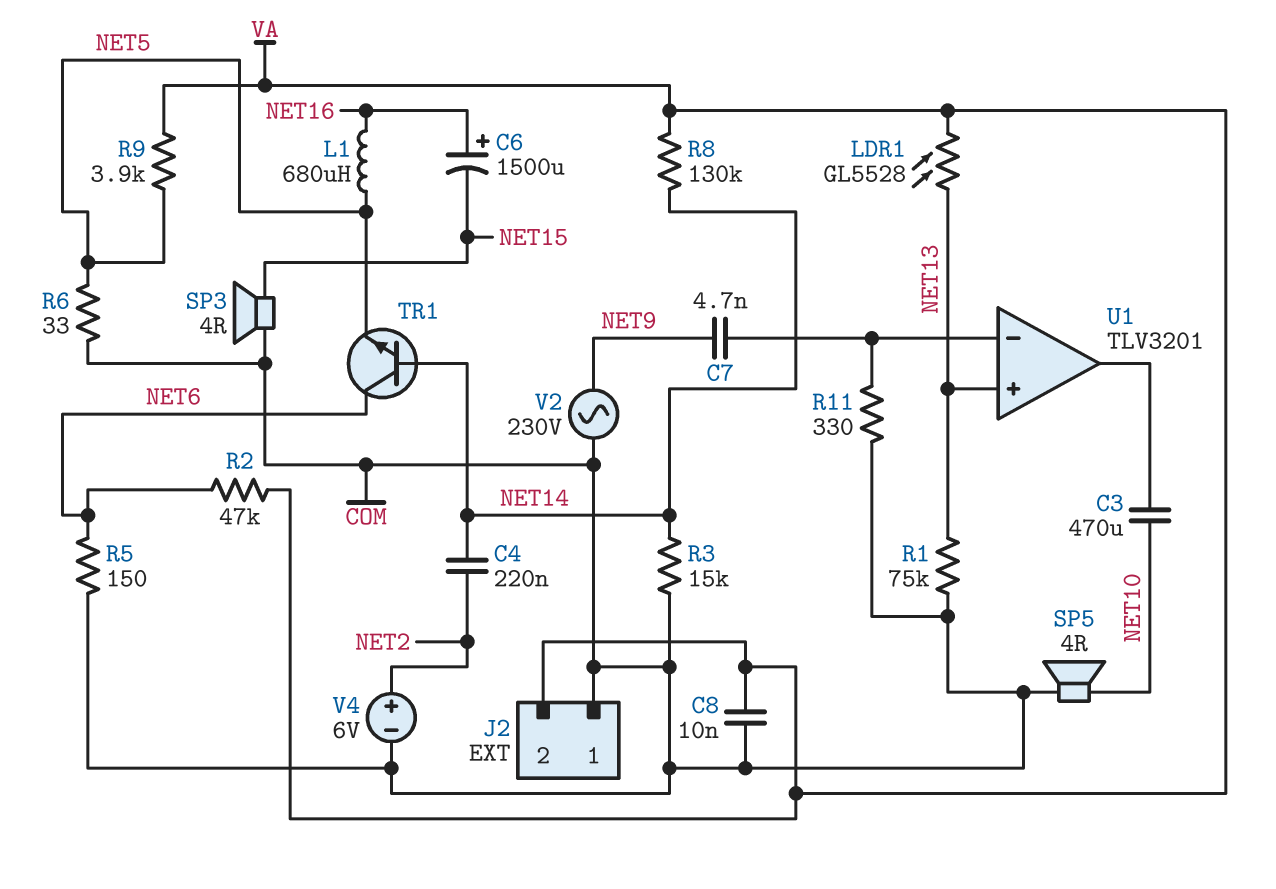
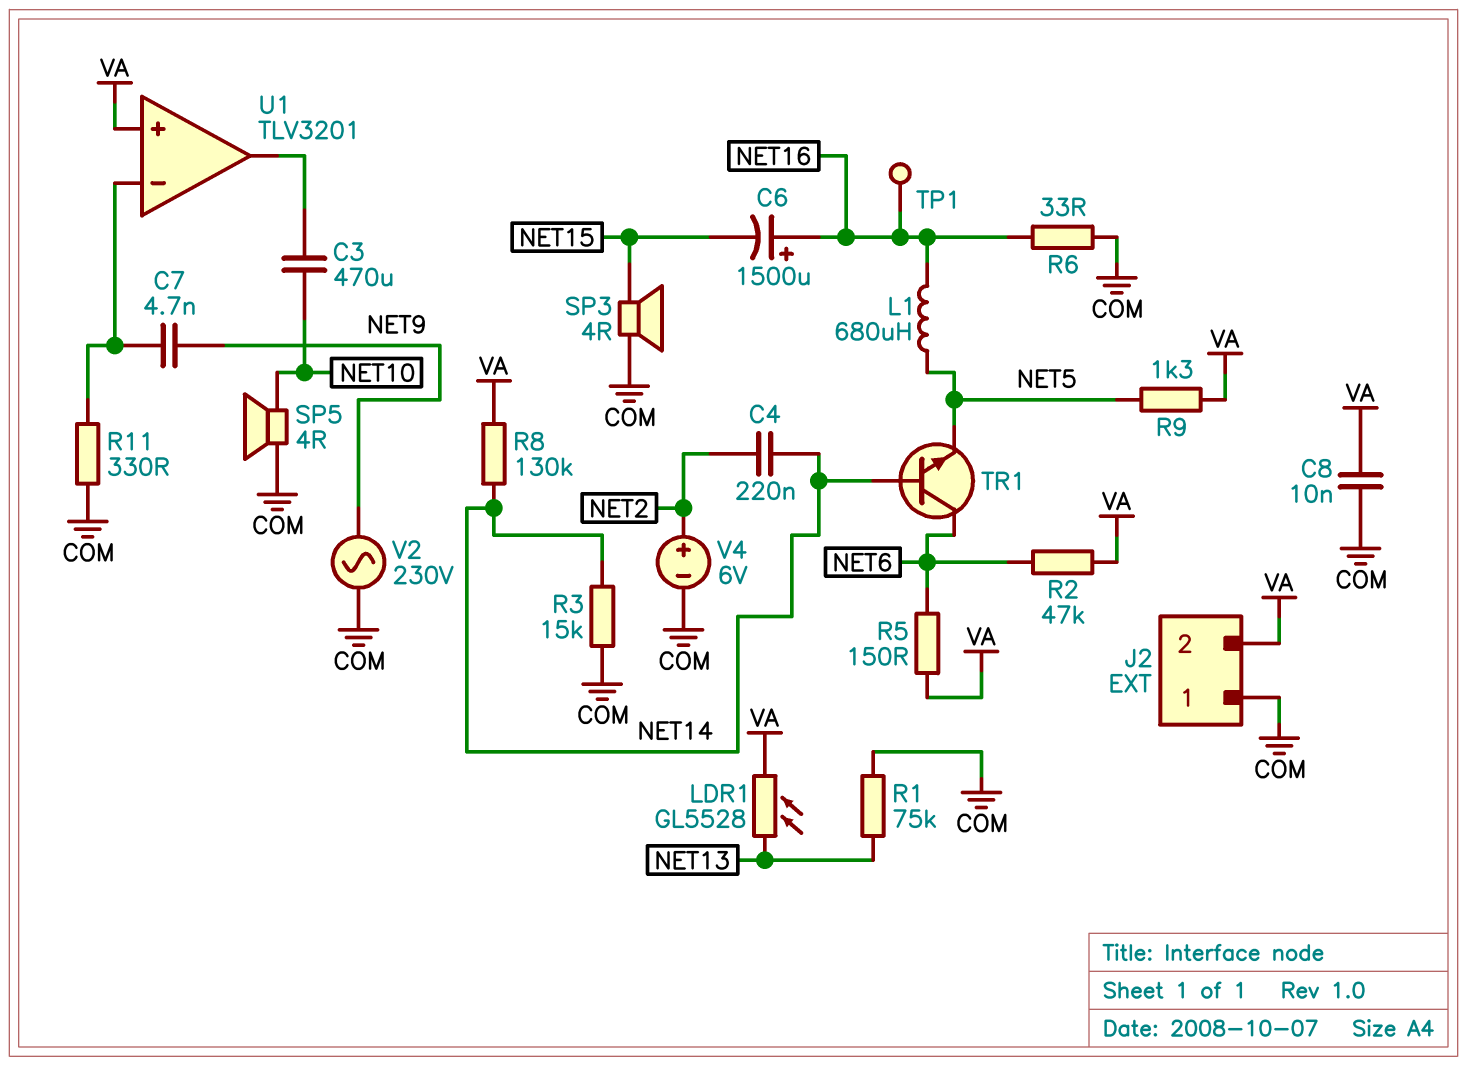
R5: 150 (COM, NET6) -> 150 (NET6, VA)
R6: 33 (COM, NET5) -> 33 (COM, NET16)
R9: 3.9k (NET5, VA) -> 1.3k (NET5, VA)
TP1: none -> test point (NET16)
U1 pin in+: NET13 -> VA

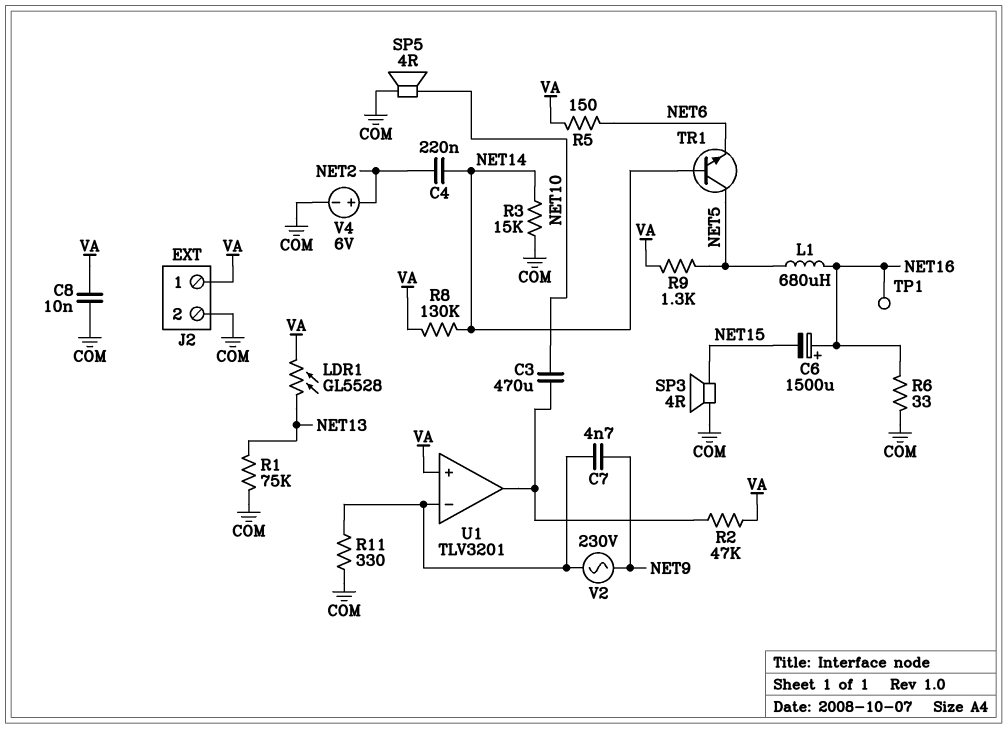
J2 pin 1: COM -> VA
J2 pin 2: VA -> COM
R2: 47k (NET6, VA) -> 47k (U1/out, VA)
TR1: NPN (B NET14, C NET6, E NET5) -> NPN (B NET14, C NET5, E NET6)
V2: AC 230V (COM, NET9) -> AC 230V (NET9, U1/in-)

